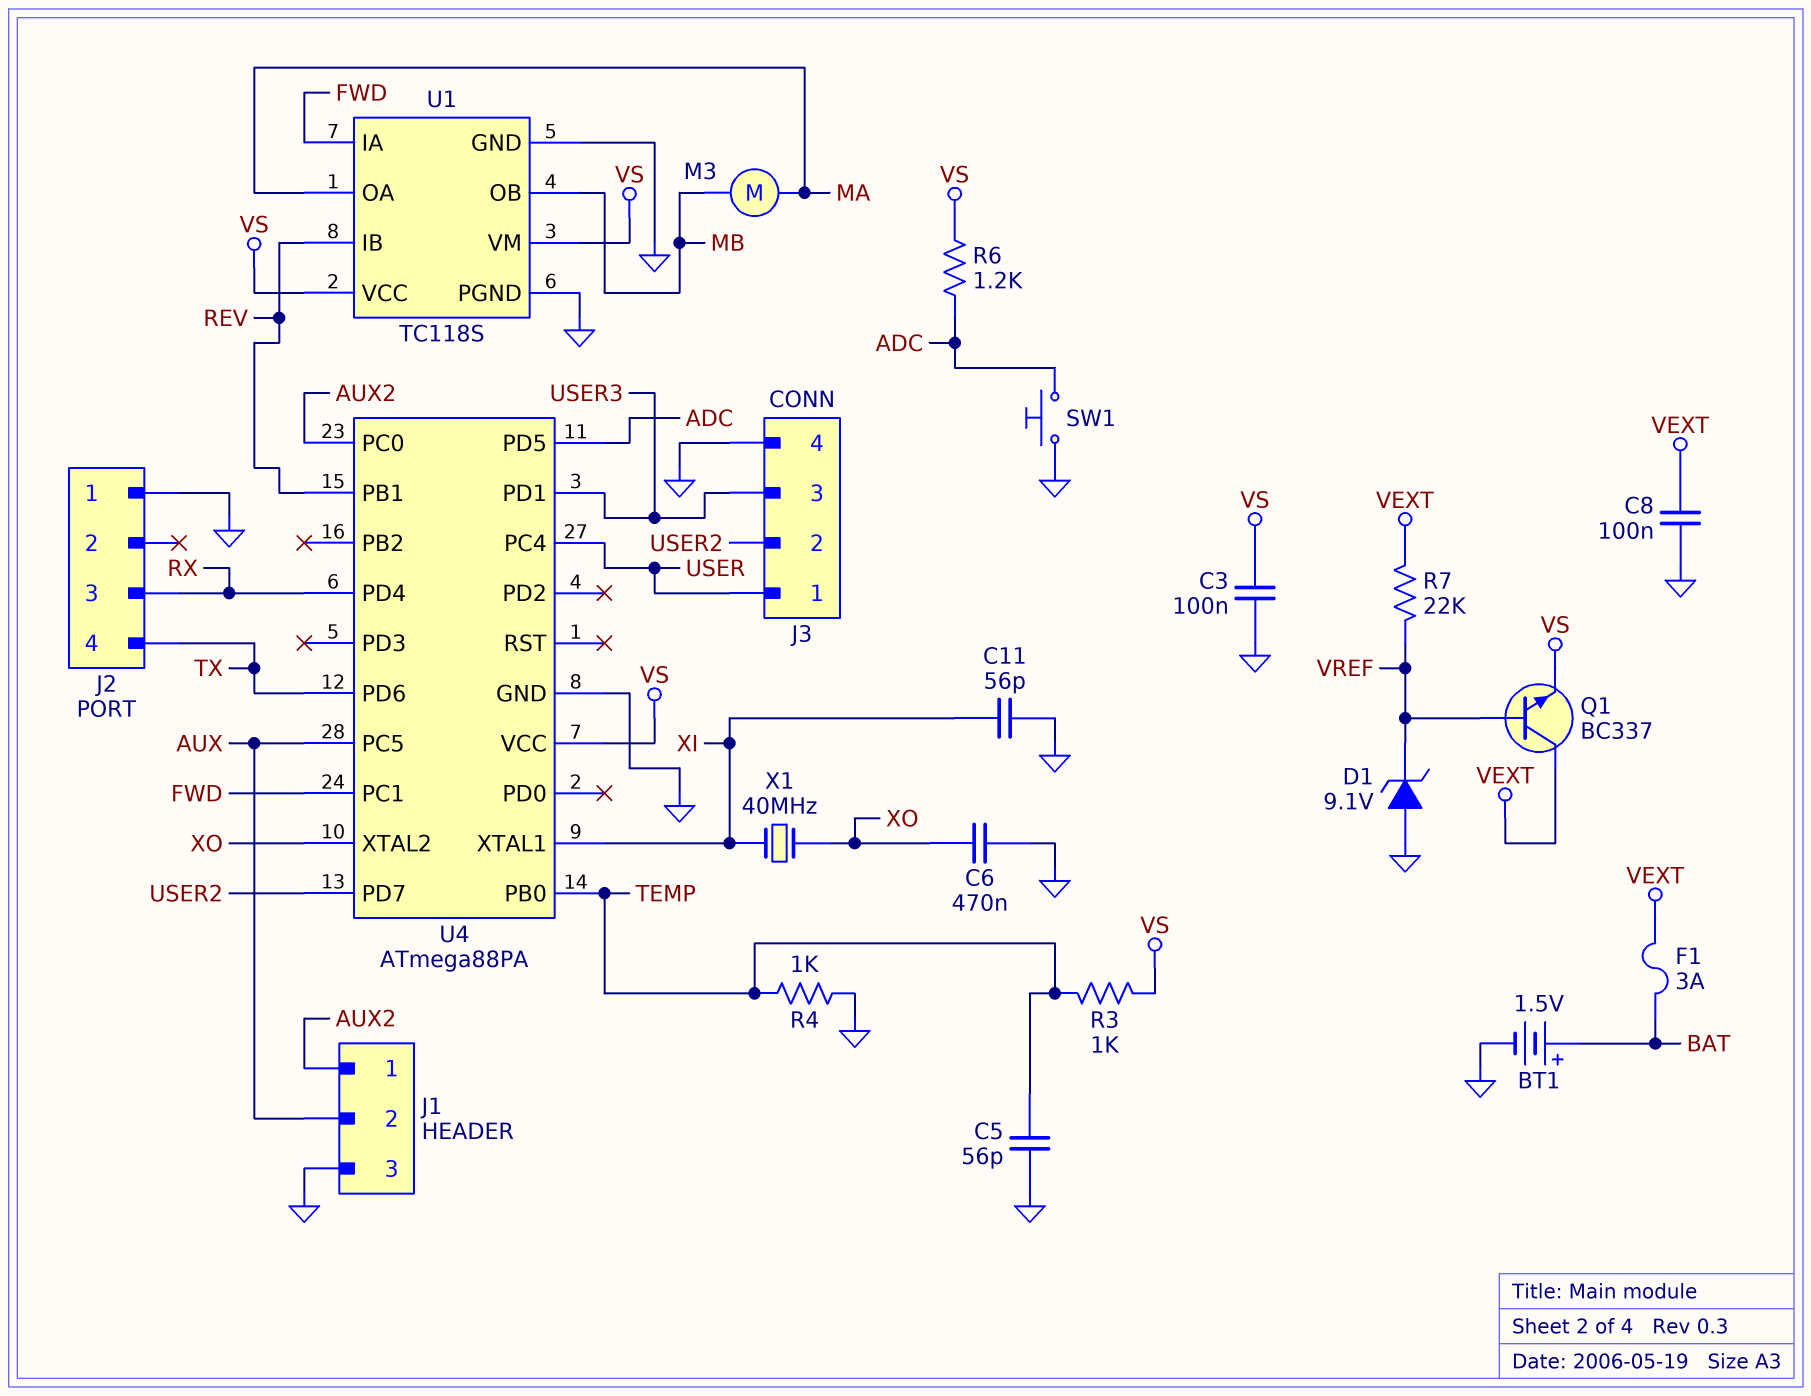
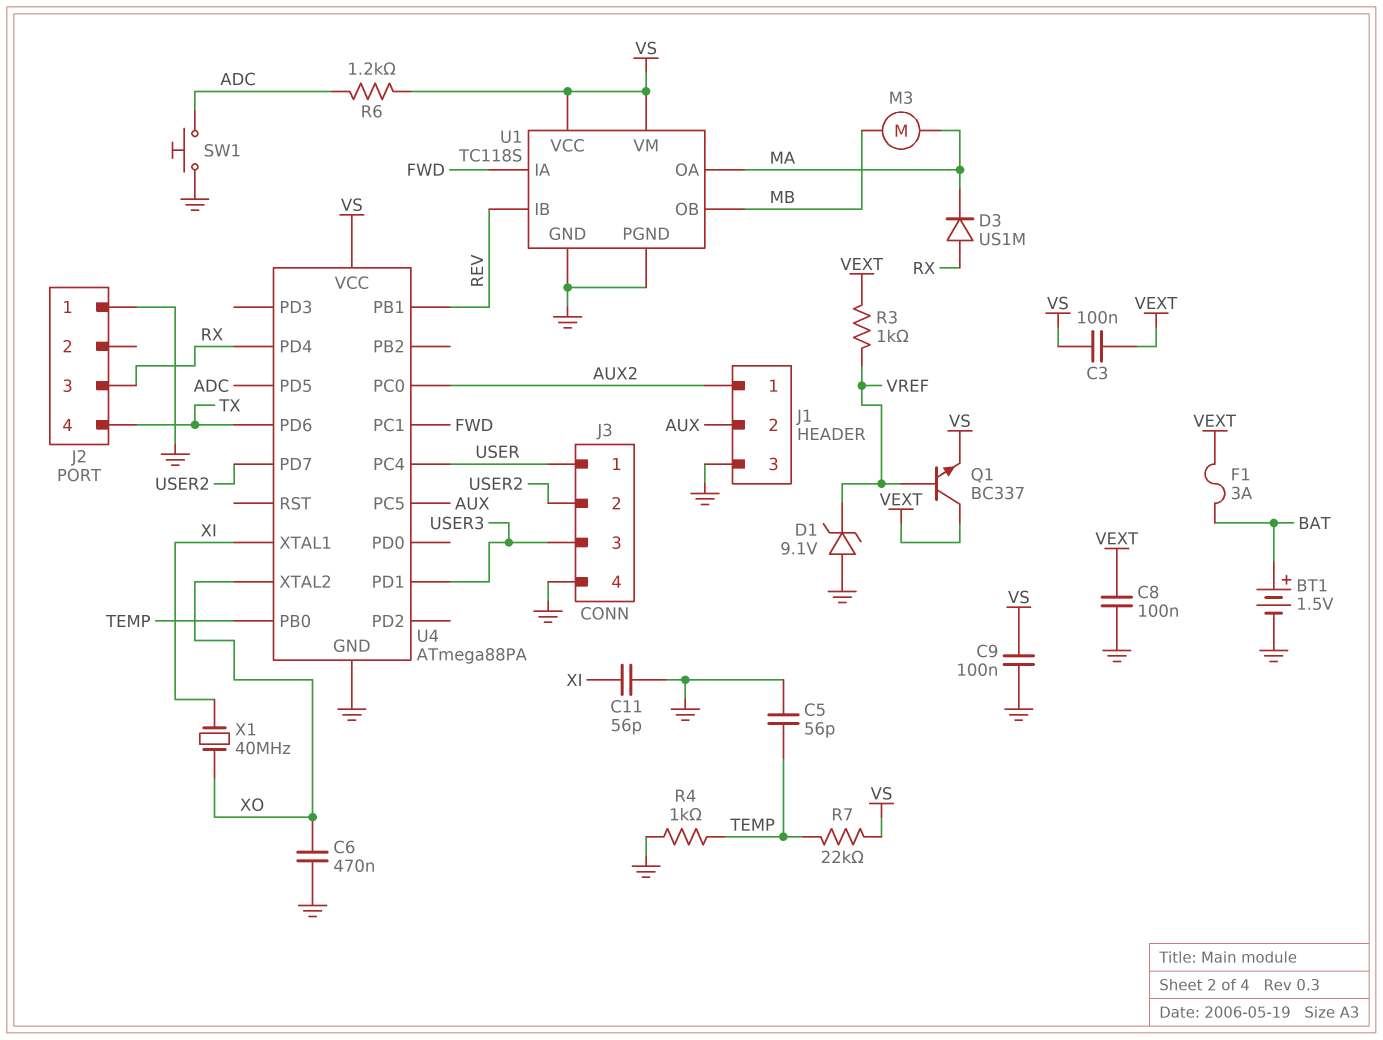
C3: 100nF (GND, VS) -> 100nF (VEXT, VS)
C9: none -> 100nF (GND, VS)
D3: none -> diode US1M (A RX, K MA)
R3: 1k (TEMP, VS) -> 1k (VEXT, VREF)
R7: 22k (VEXT, VREF) -> 22k (TEMP, VS)

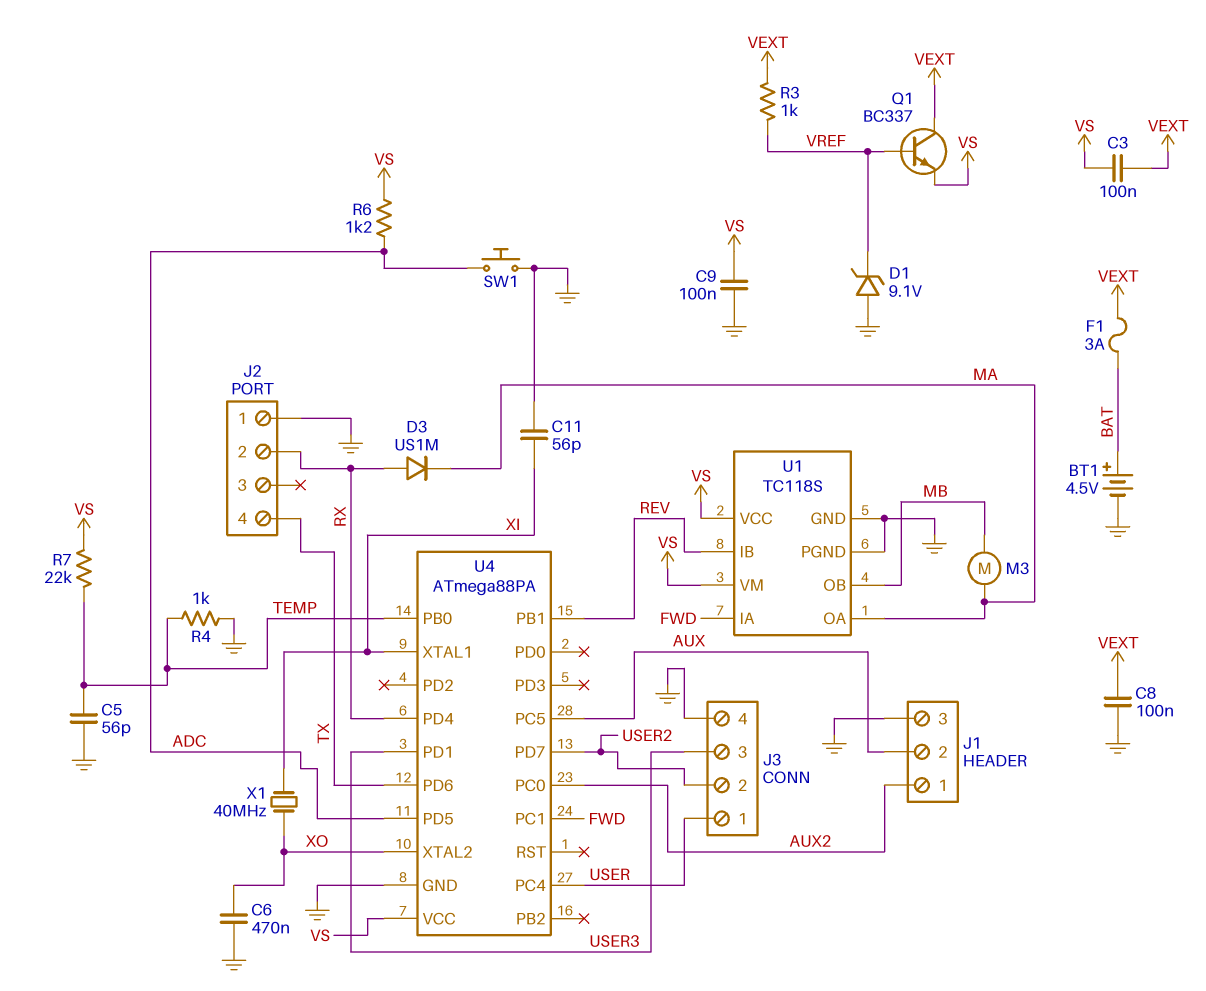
BT1: 1.5V (plus BAT, minus GND) -> 4.5V (plus BAT, minus GND)
J2 pin 2: none -> RX
J2 pin 3: RX -> none

